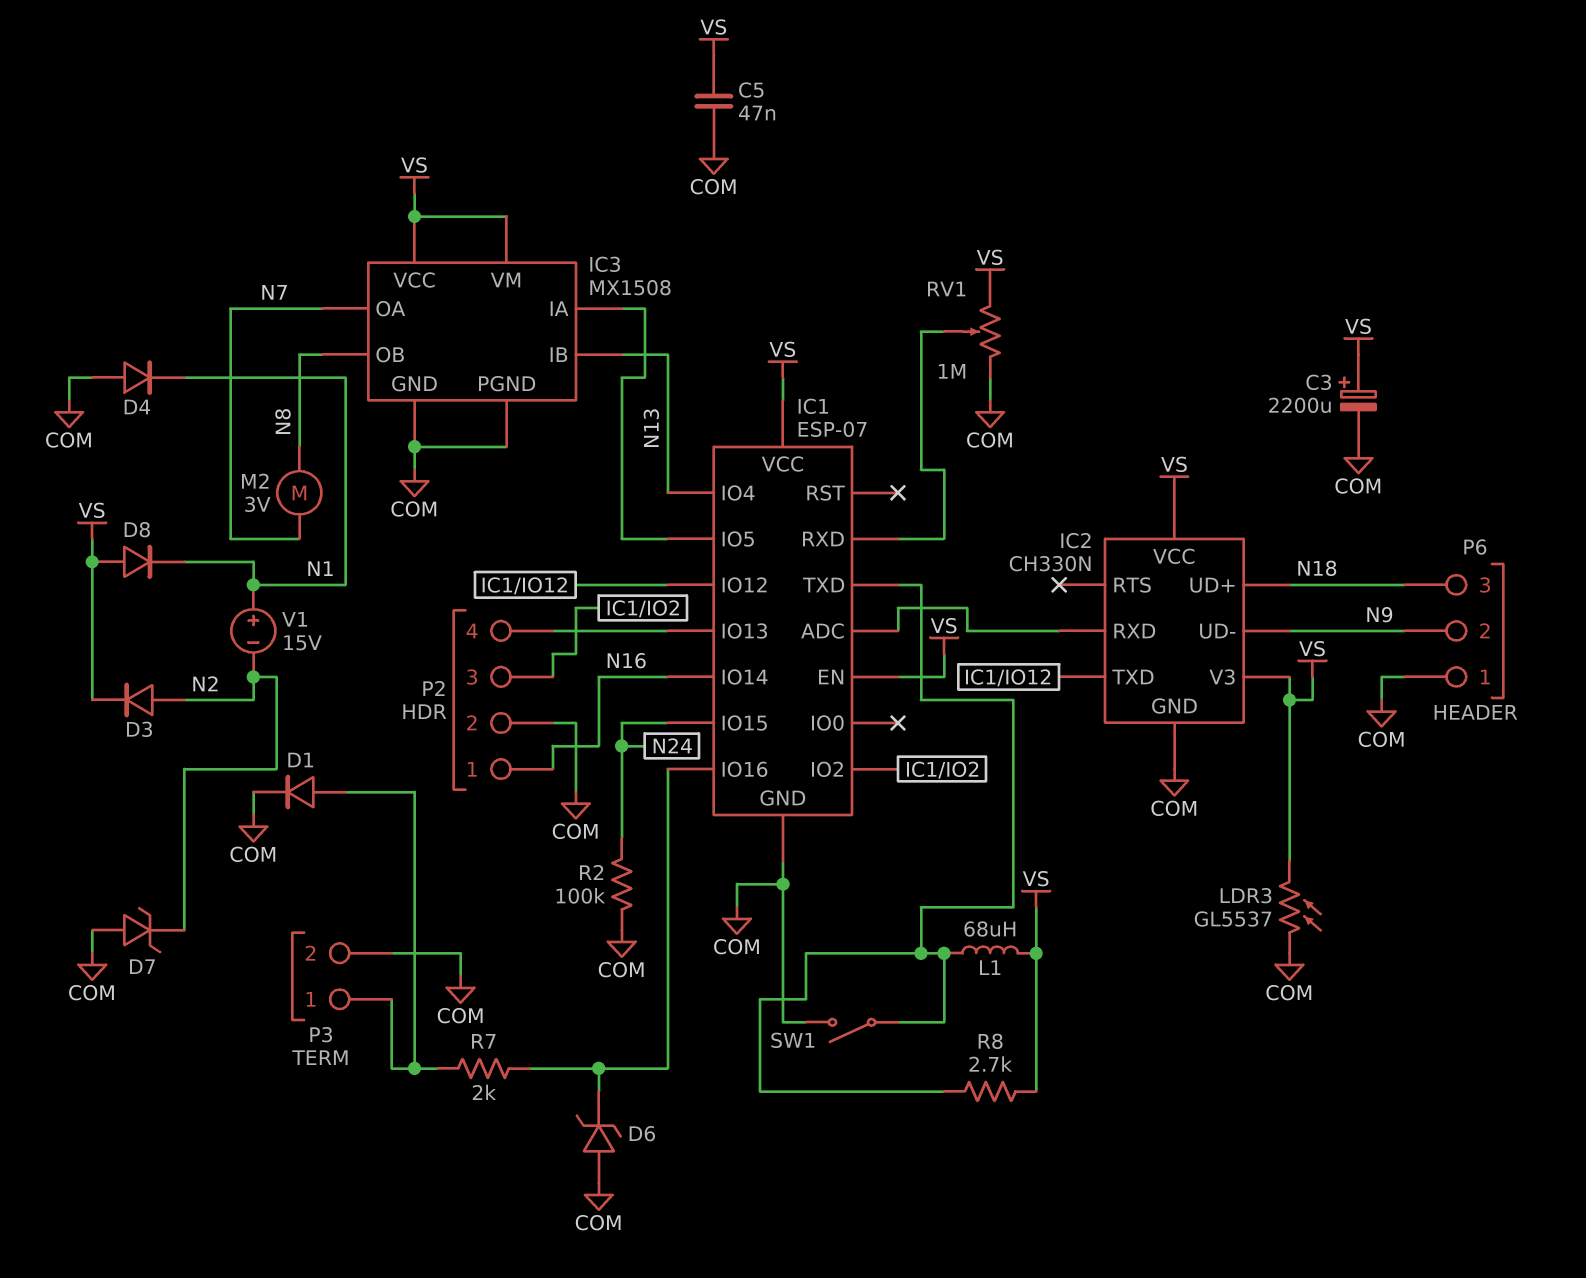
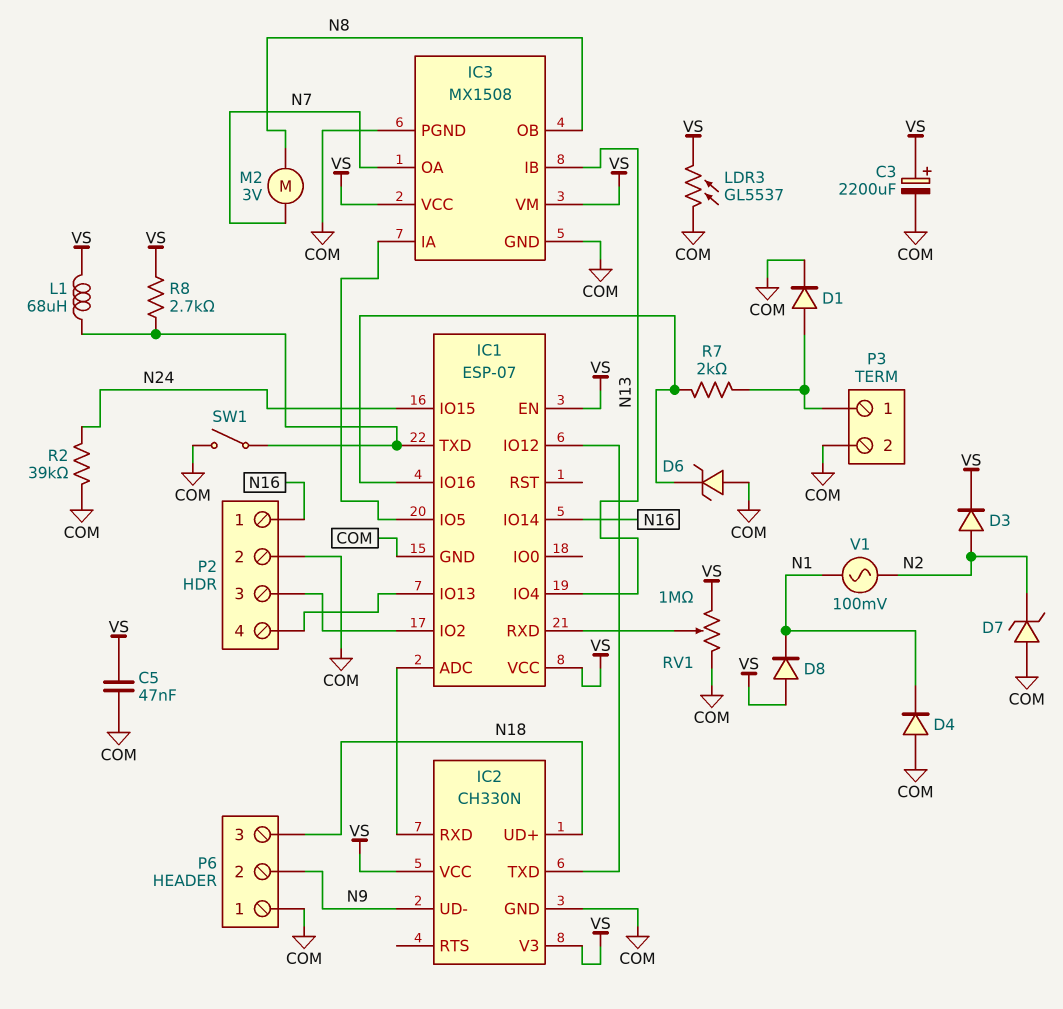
R2: 100k (COM, N24) -> 39k (COM, N24)
V1: 15V (plus N1, minus N2) -> AC 100mV (N1, N2)

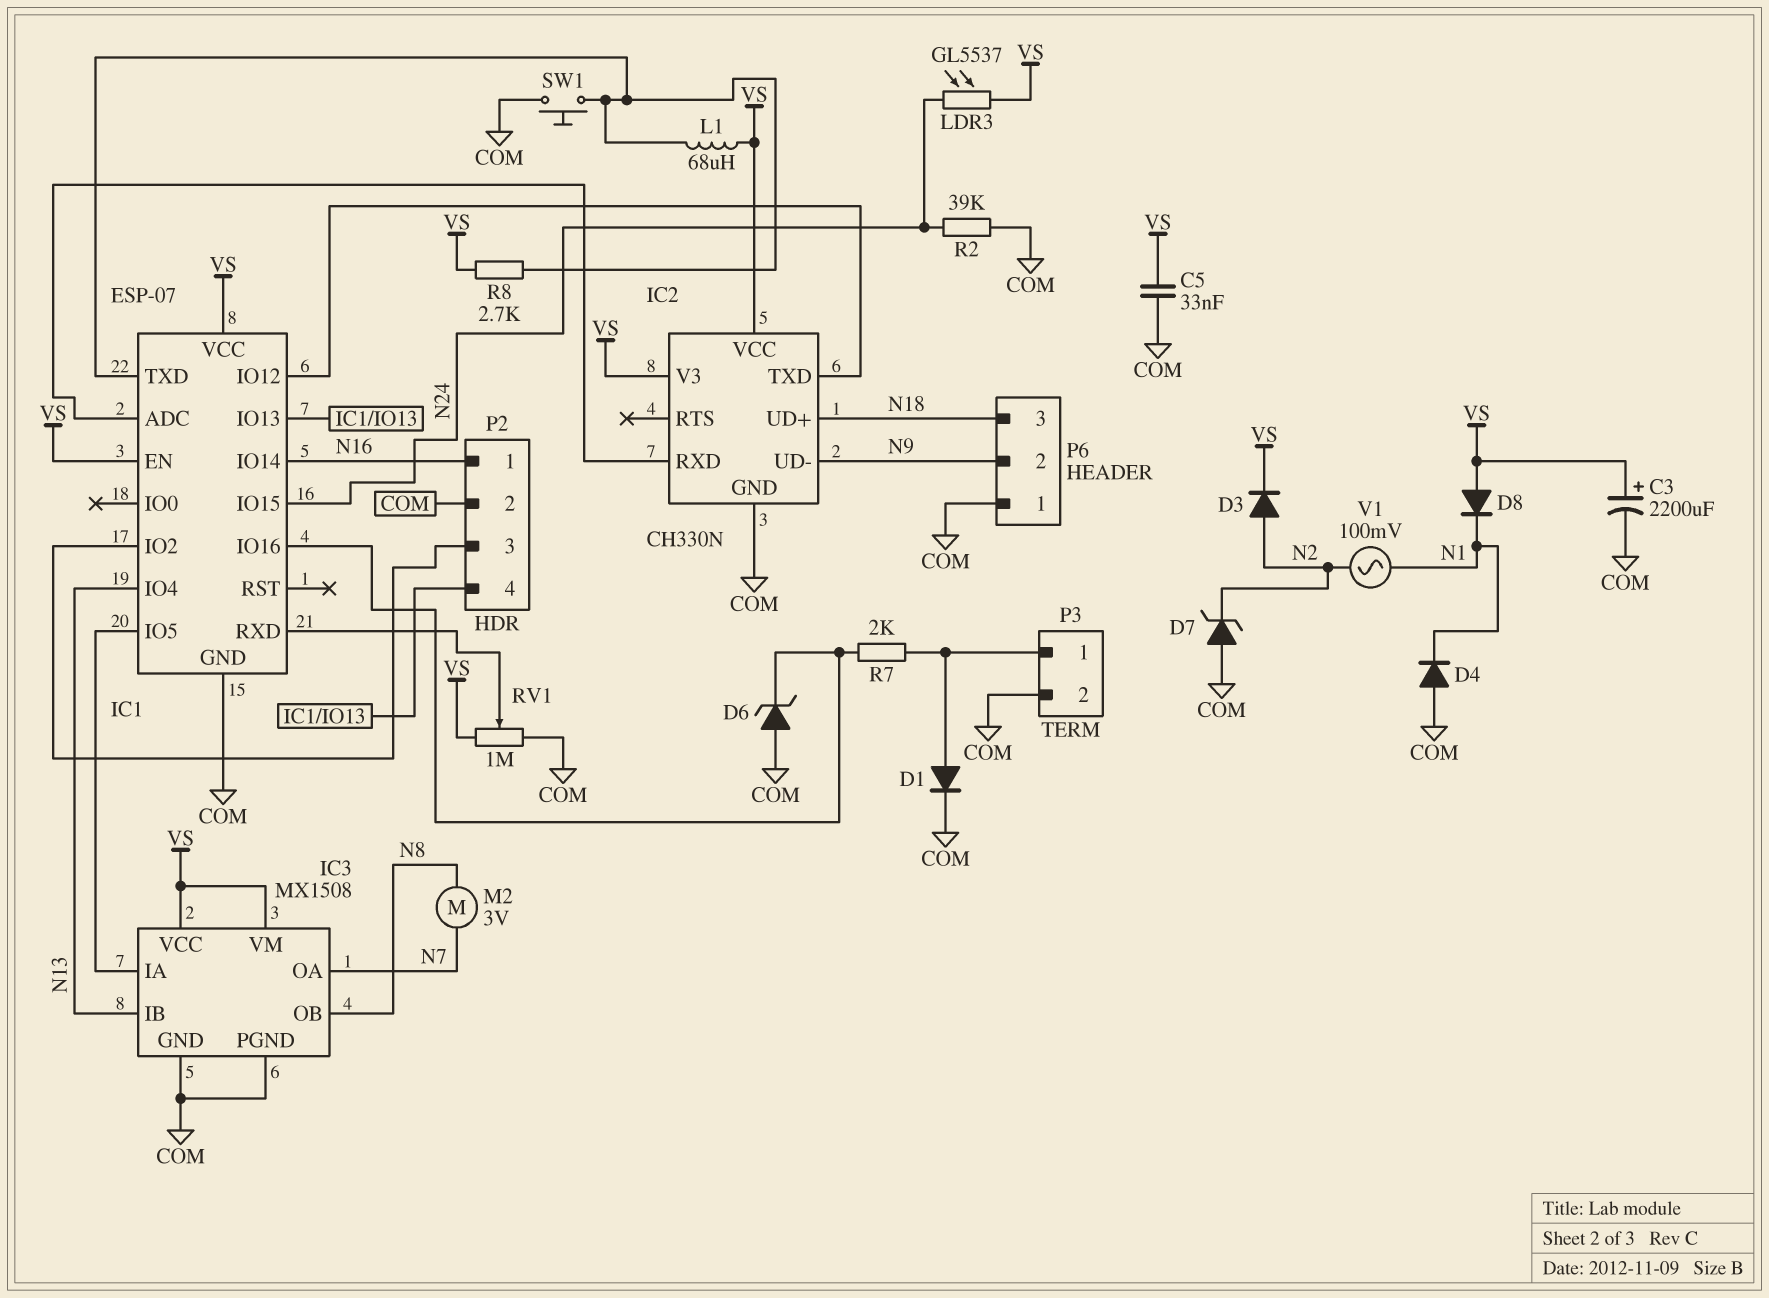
C5: 47nF (COM, VS) -> 33nF (COM, VS)
LDR3: GL5537 (COM, VS) -> GL5537 (N24, VS)
SW1: switch (COM, IC1/TXD) -> button (COM, IC1/TXD)

